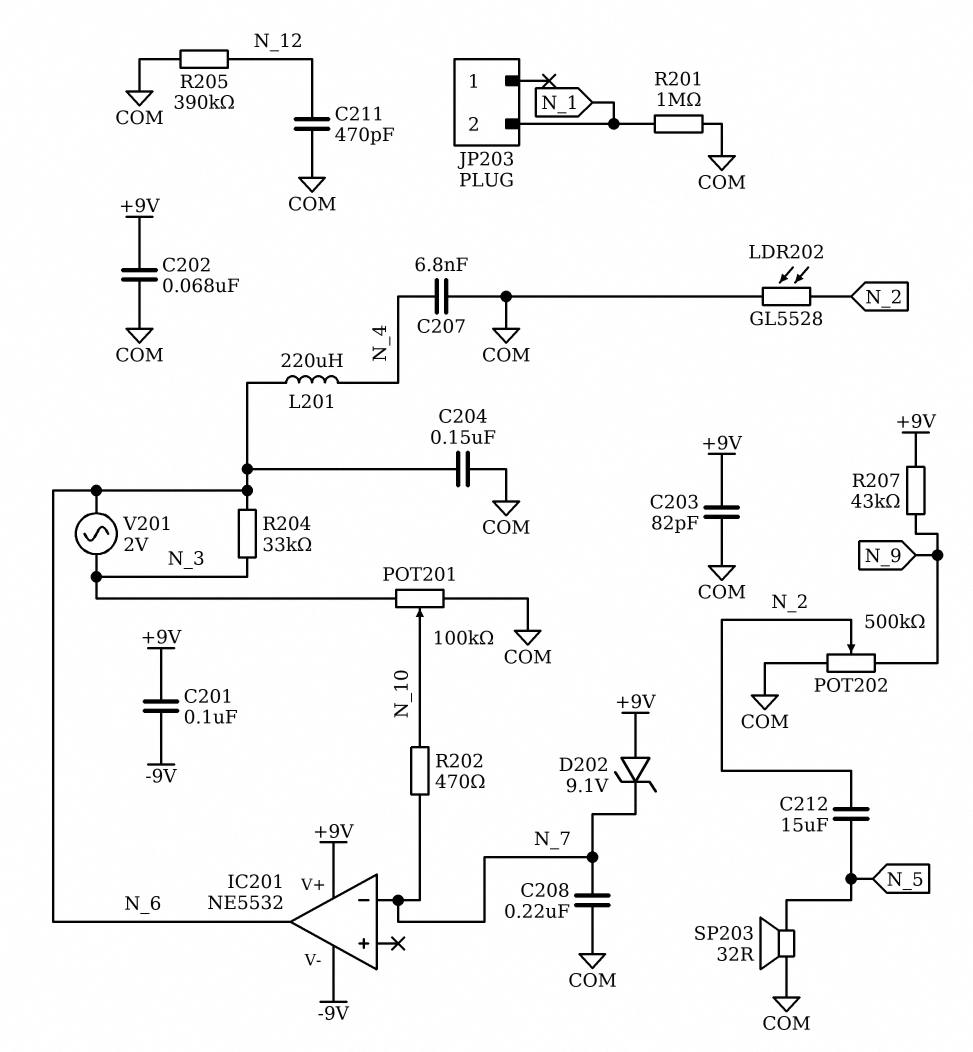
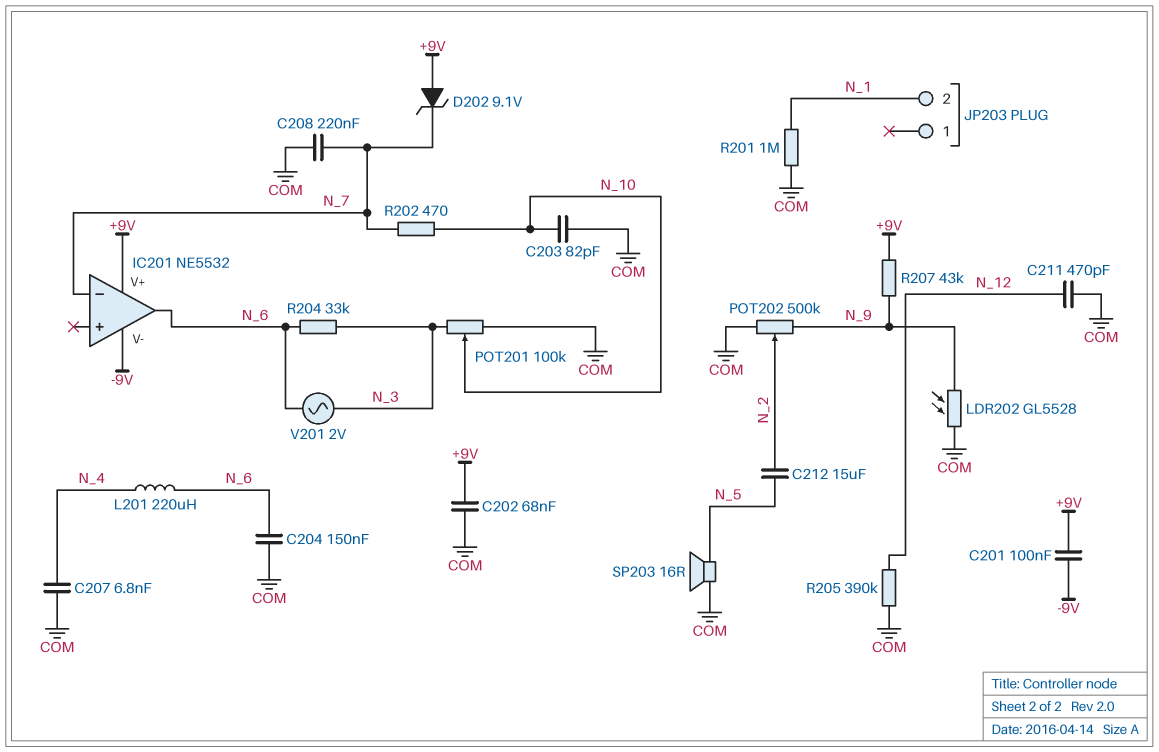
C203: 82pF (+9V, COM) -> 82pF (COM, N_10)
LDR202: GL5528 (COM, N_2) -> GL5528 (COM, N_9)
SP203: speaker 32R (COM, N_5) -> speaker 16R (COM, N_5)

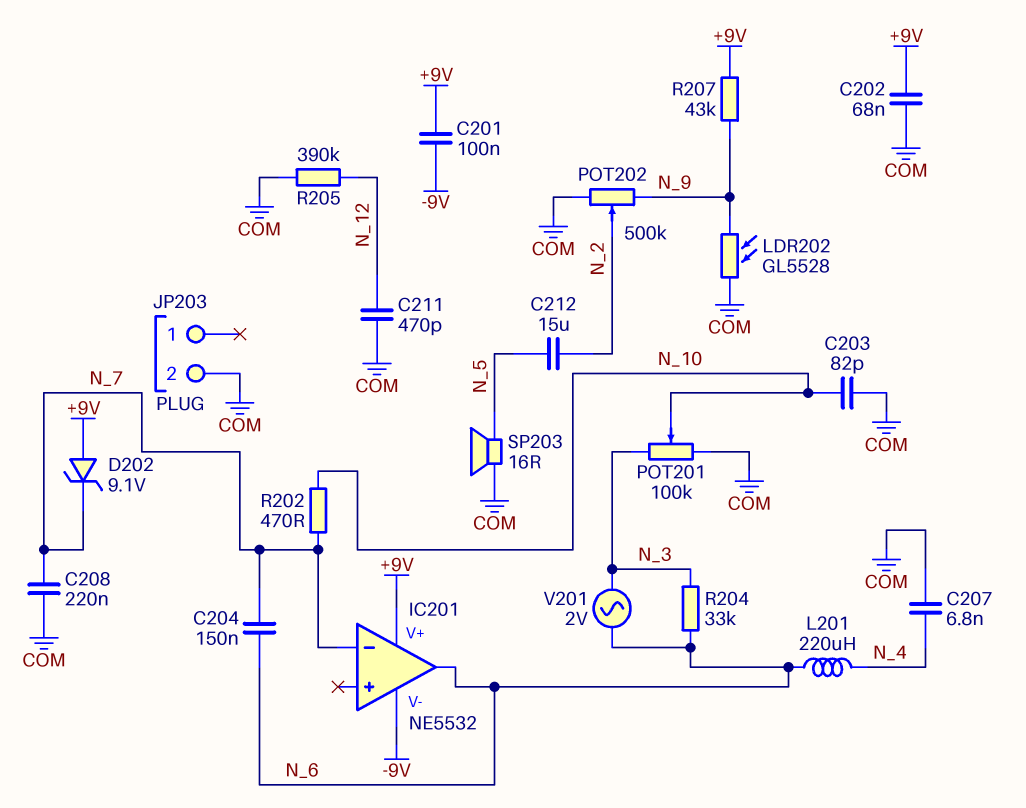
C204: 150nF (COM, N_6) -> 150nF (N_6, N_7)
JP203 pin 2: N_1 -> COM
R201: 1M (COM, N_1) -> none

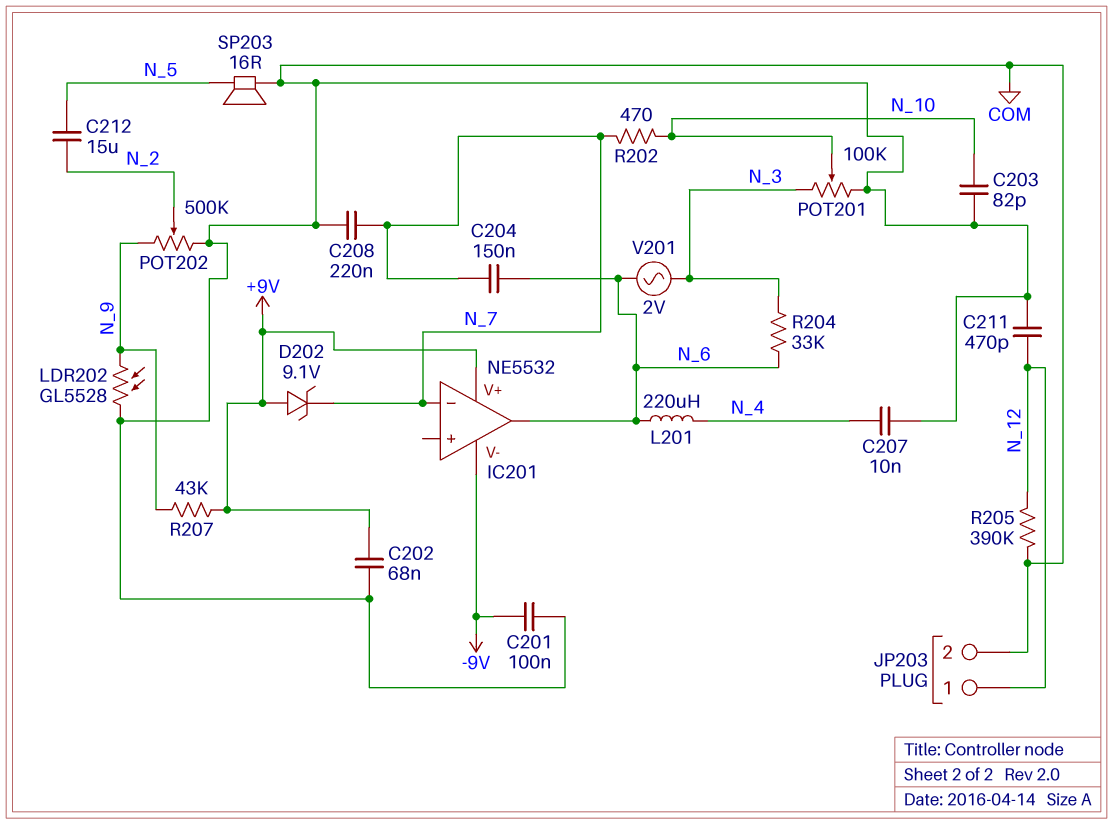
C201: 100nF (+9V, -9V) -> 100nF (-9V, COM)
C207: 6.8nF (COM, N_4) -> 10nF (COM, N_4)
JP203 pin 1: none -> N_12

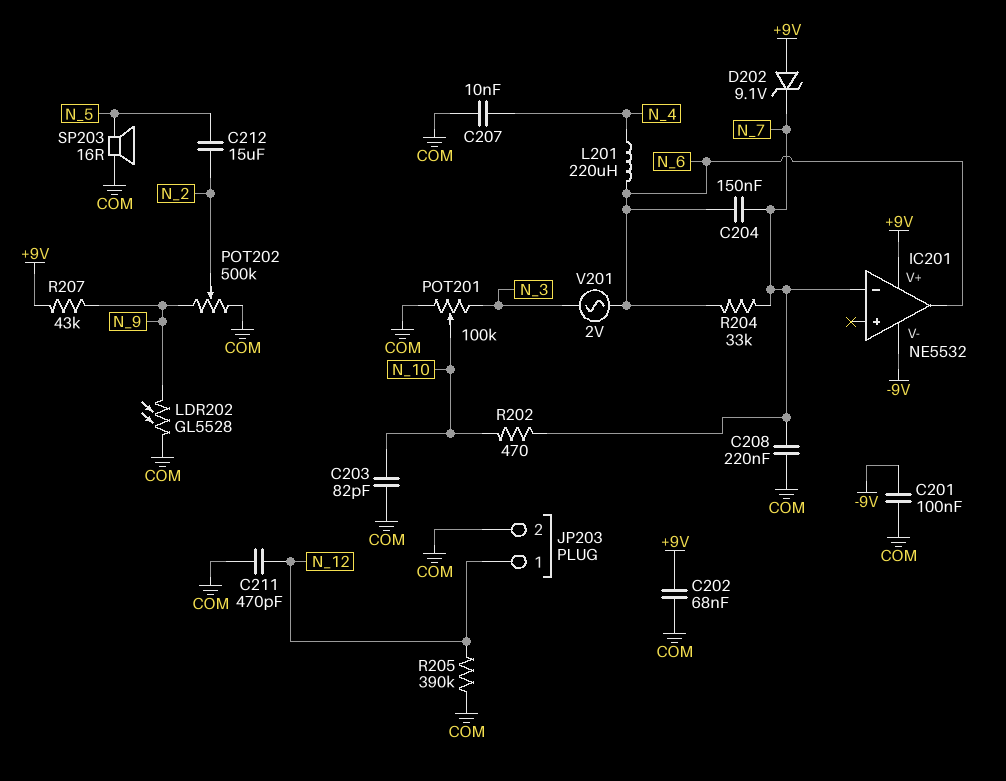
R204: 33k (N_3, N_6) -> 33k (N_6, N_7)

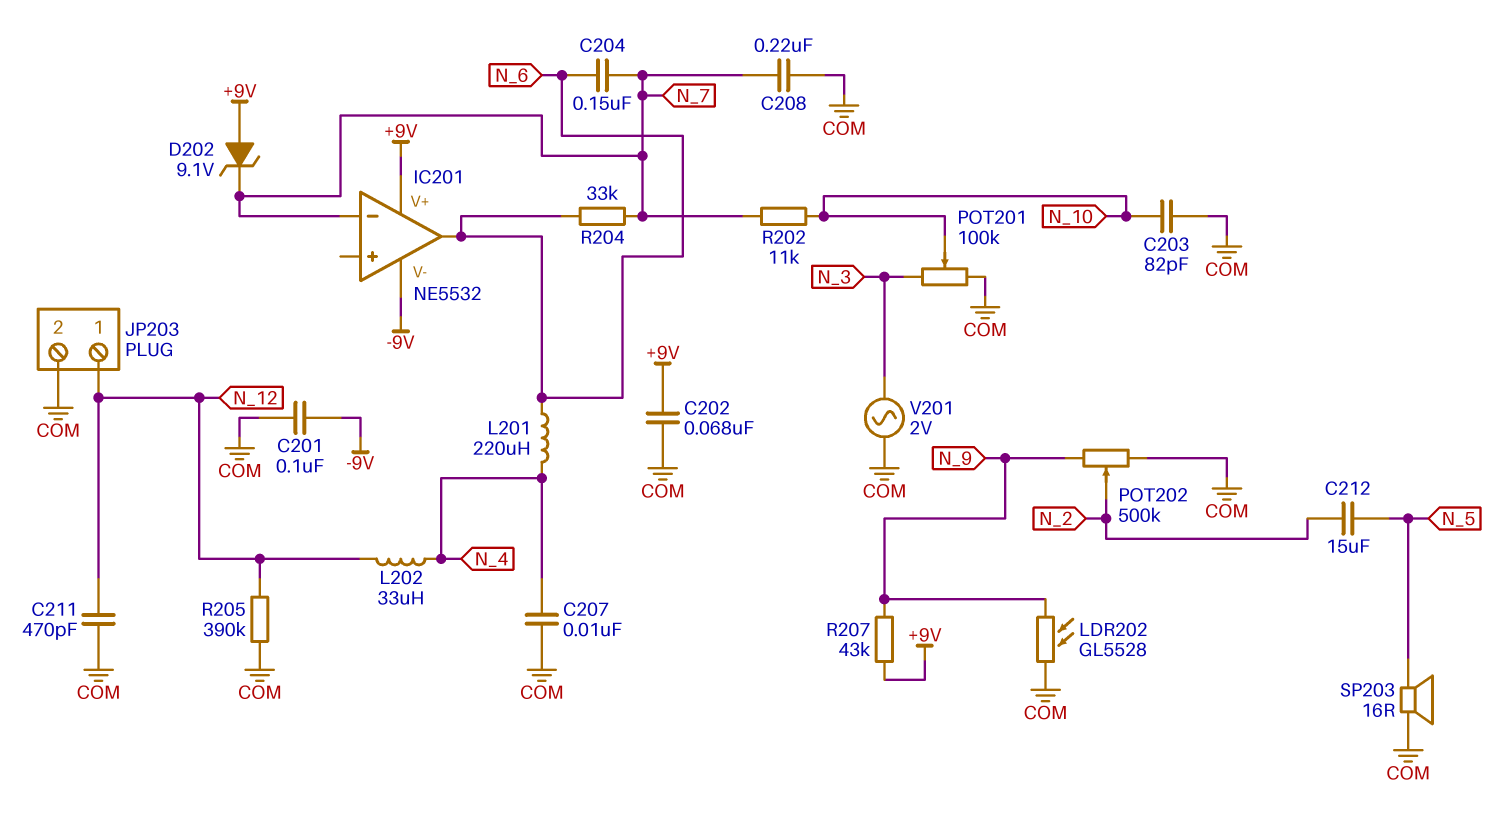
L202: none -> 33uH (N_4, N_12)
R202: 470 (N_7, N_10) -> 11k (N_7, N_10)
V201: AC 2V (N_3, N_6) -> AC 2V (COM, N_3)

